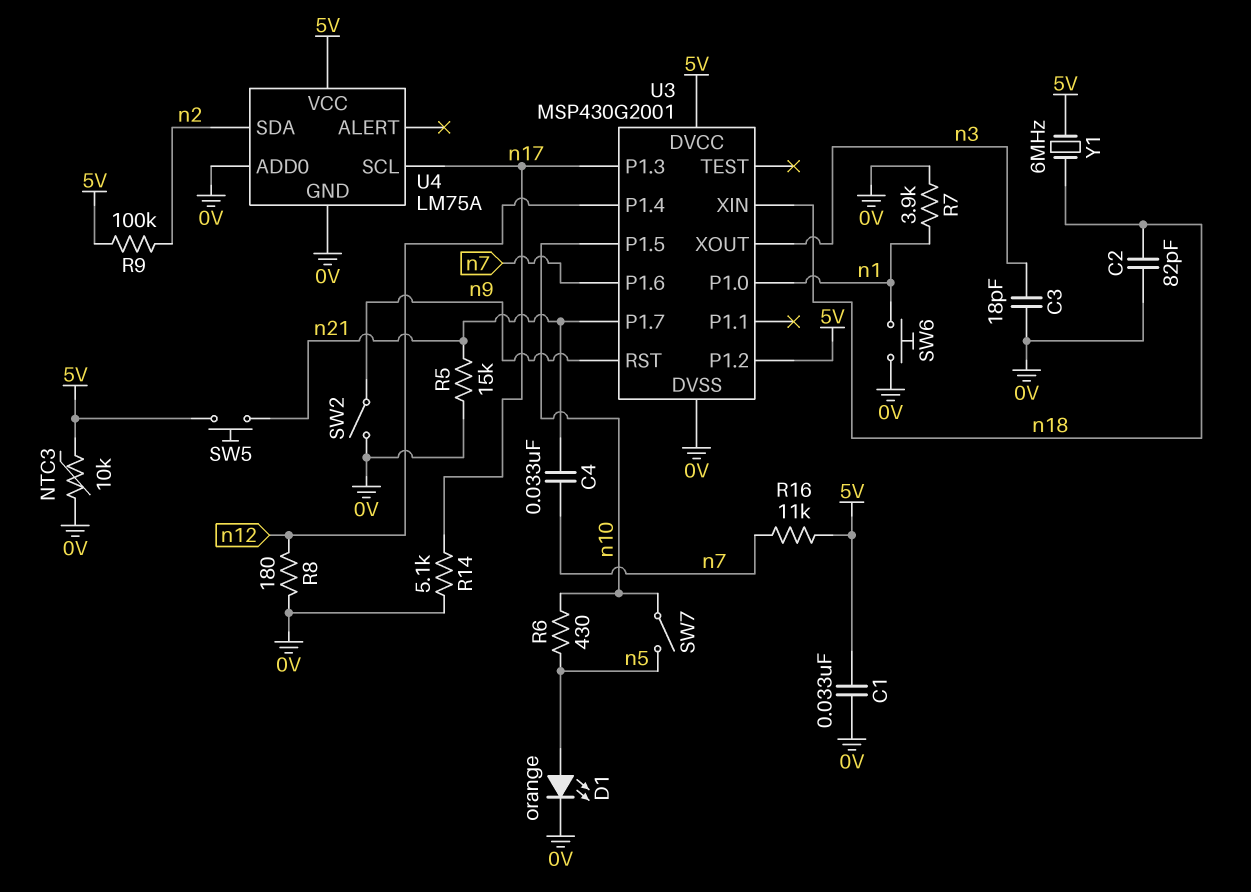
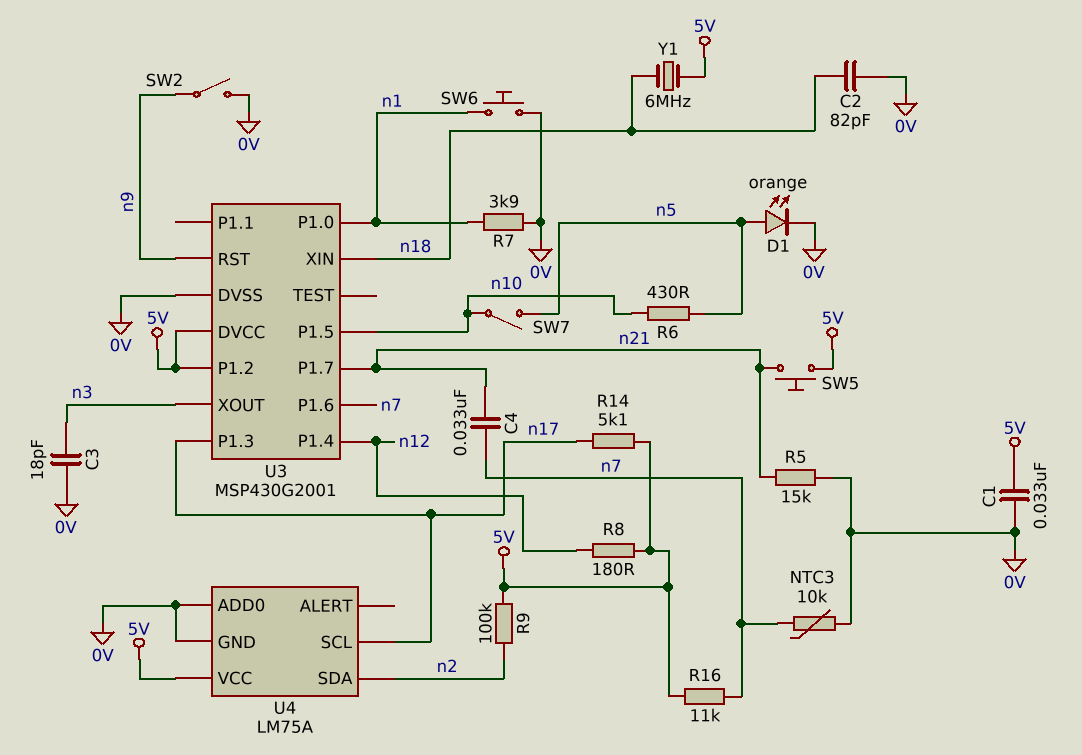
NTC3: 10k (0V, 5V) -> 10k (0V, n7)
R8: 180 (0V, n12) -> 180 (5V, n12)
R14: 5.1k (0V, n17) -> 5.1k (5V, n17)

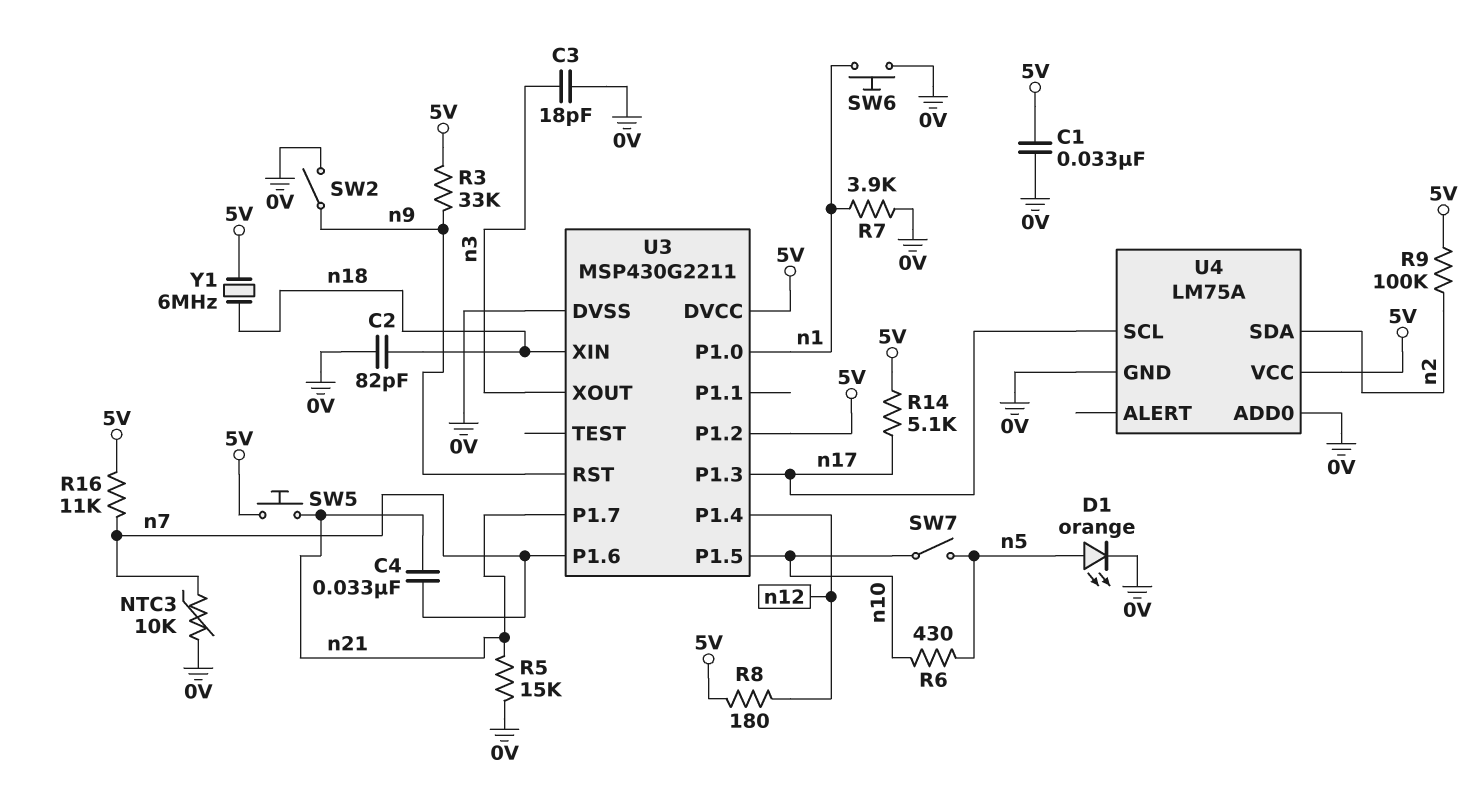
R3: none -> 33k (5V, n9)
U3: MSP430G2001 -> MSP430G2211

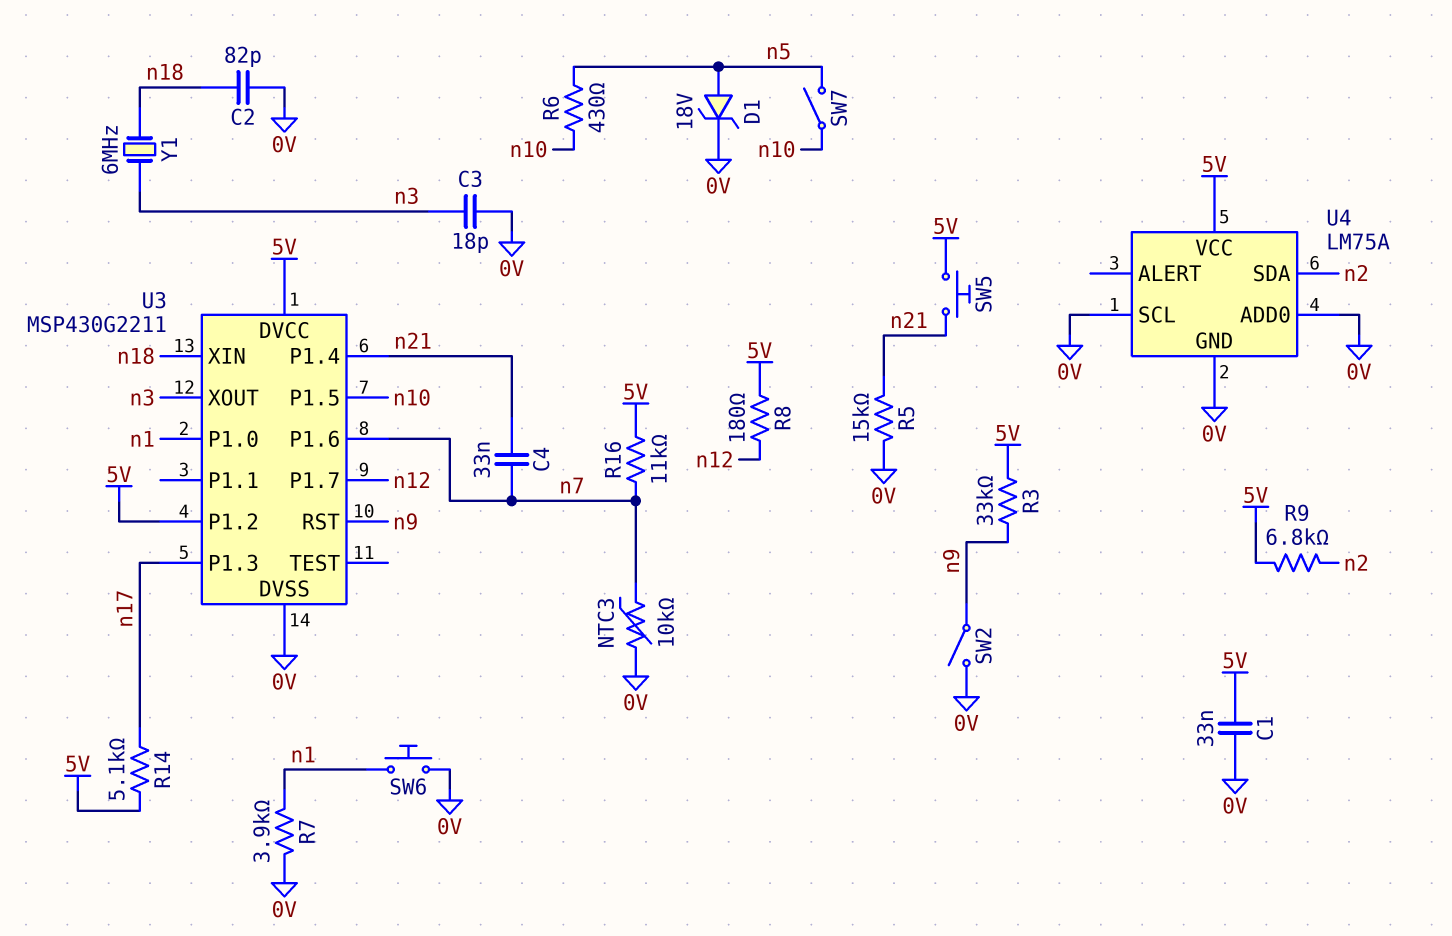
D1: LED orange (A n5, K 0V) -> zener 18V (A n5, K 0V)
R9: 100k (5V, n2) -> 6.8k (5V, n2)
U3 pin P1.4: n12 -> n21
U3 pin P1.7: n21 -> n12
U4 pin SCL: n17 -> 0V
Y1: 6MHz (5V, n18) -> 6MHz (n3, n18)

